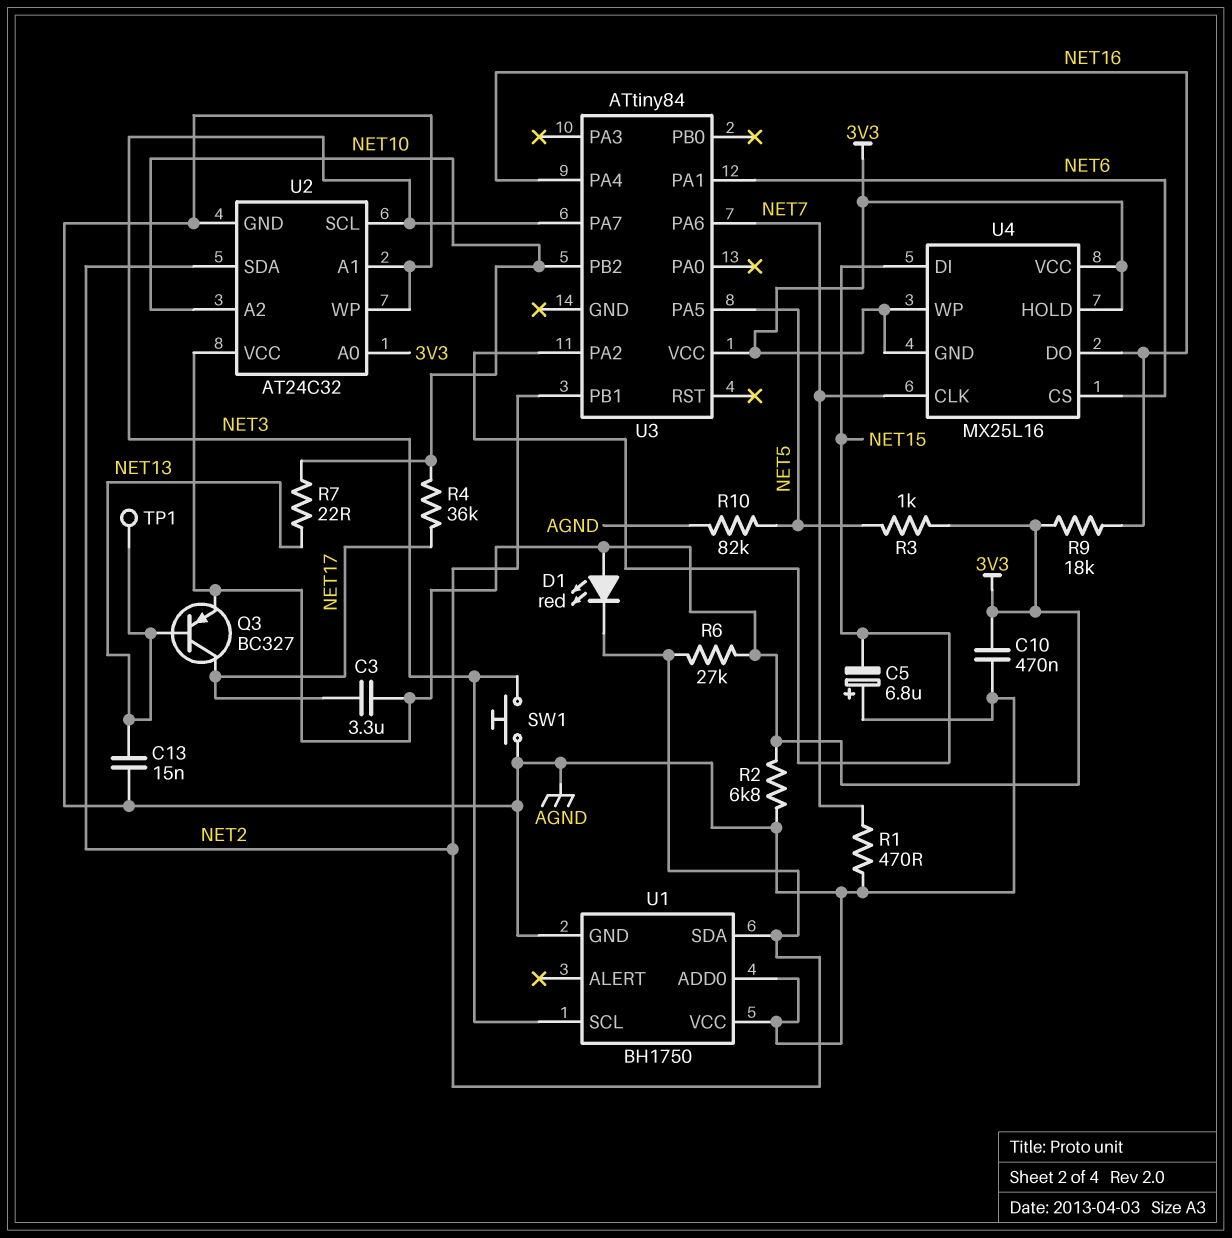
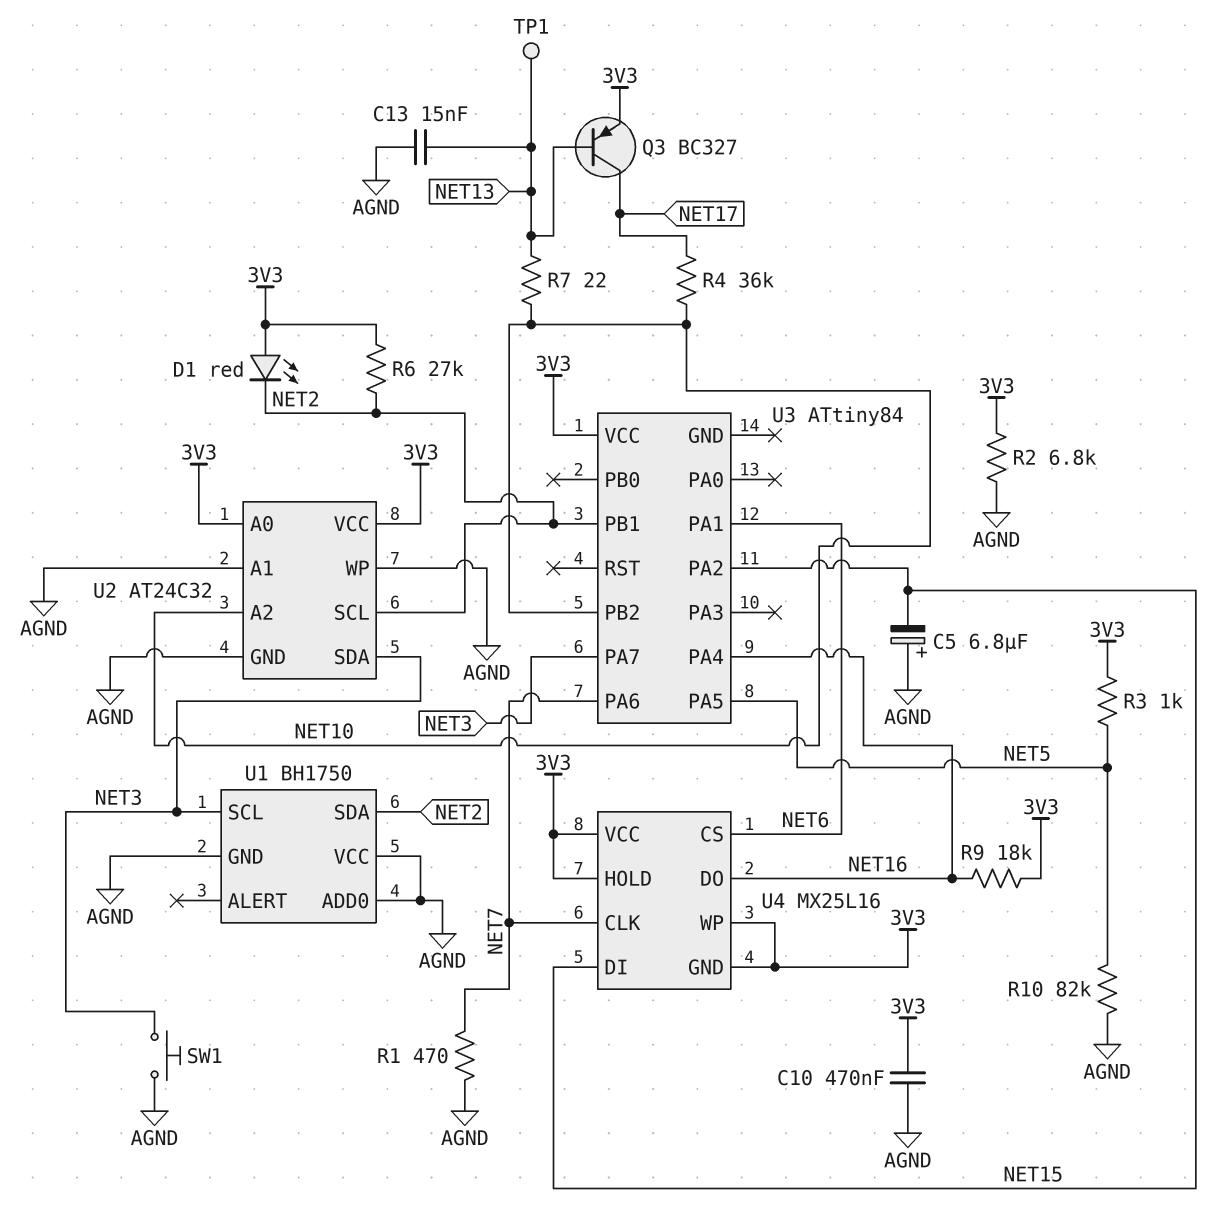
C3: 3.3uF (3V3, NET17) -> none
U2 pin SCL: NET3 -> NET2
U2 pin SDA: NET2 -> NET3

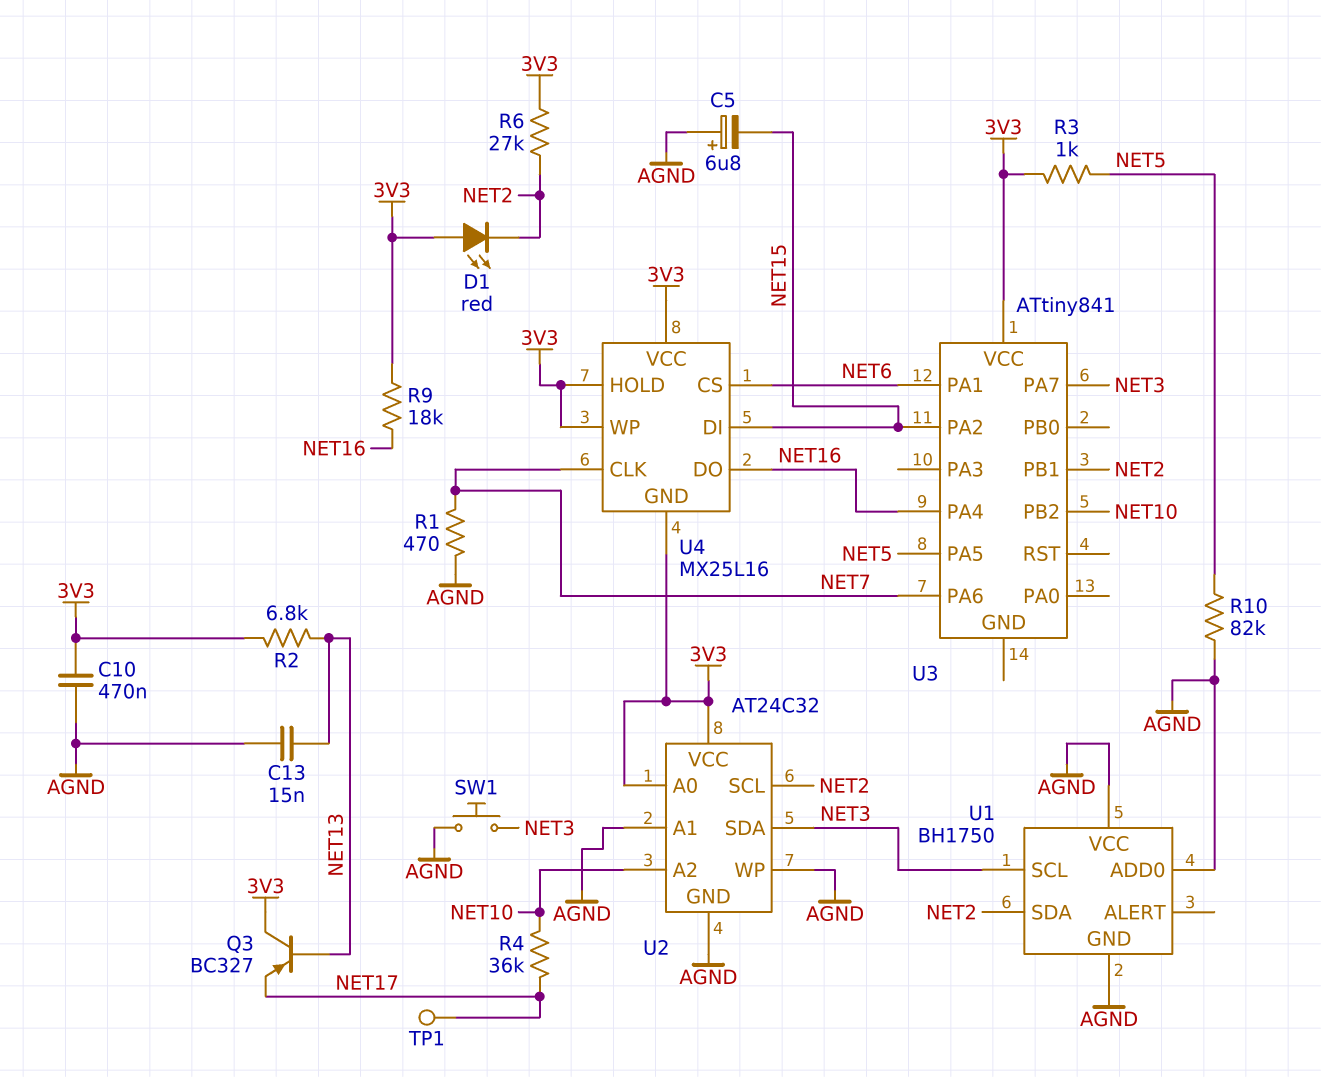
Q3: PNP BC327 (B NET13, C NET17, E 3V3) -> PNP BC327 (B NET13, C 3V3, E NET17)
R2: 6.8k (3V3, AGND) -> 6.8k (3V3, NET13)
R7: 22 (NET10, NET13) -> none
TP1: test point (NET13) -> test point (NET17)
U3: ATtiny84 -> ATtiny841

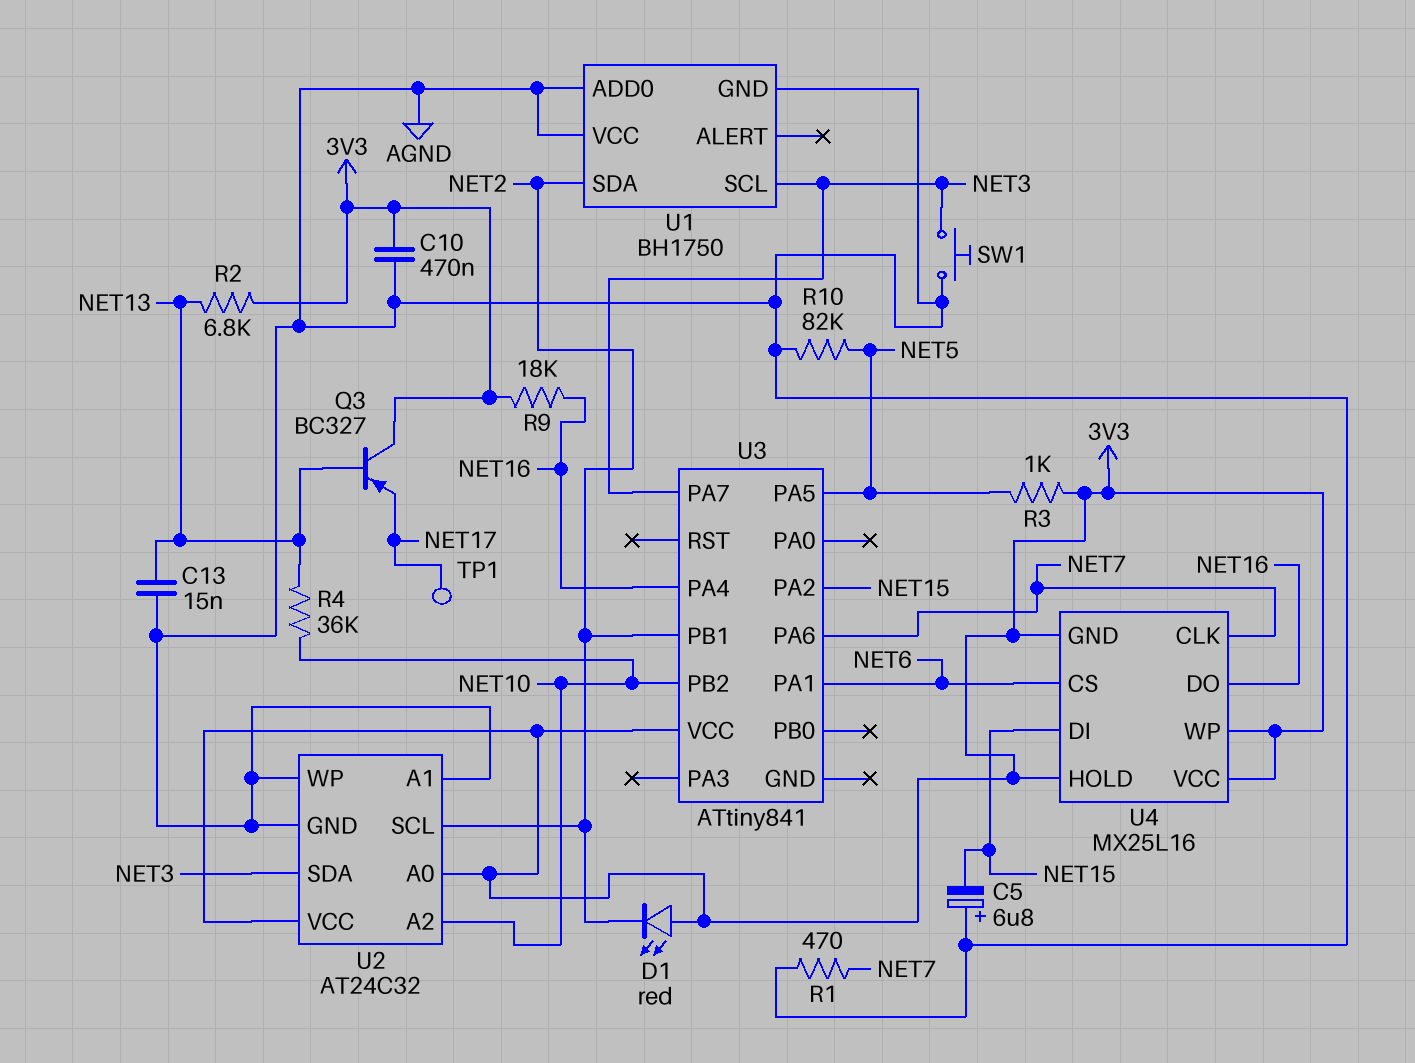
R4: 36k (NET10, NET17) -> 36k (NET10, NET13)
R6: 27k (3V3, NET2) -> none

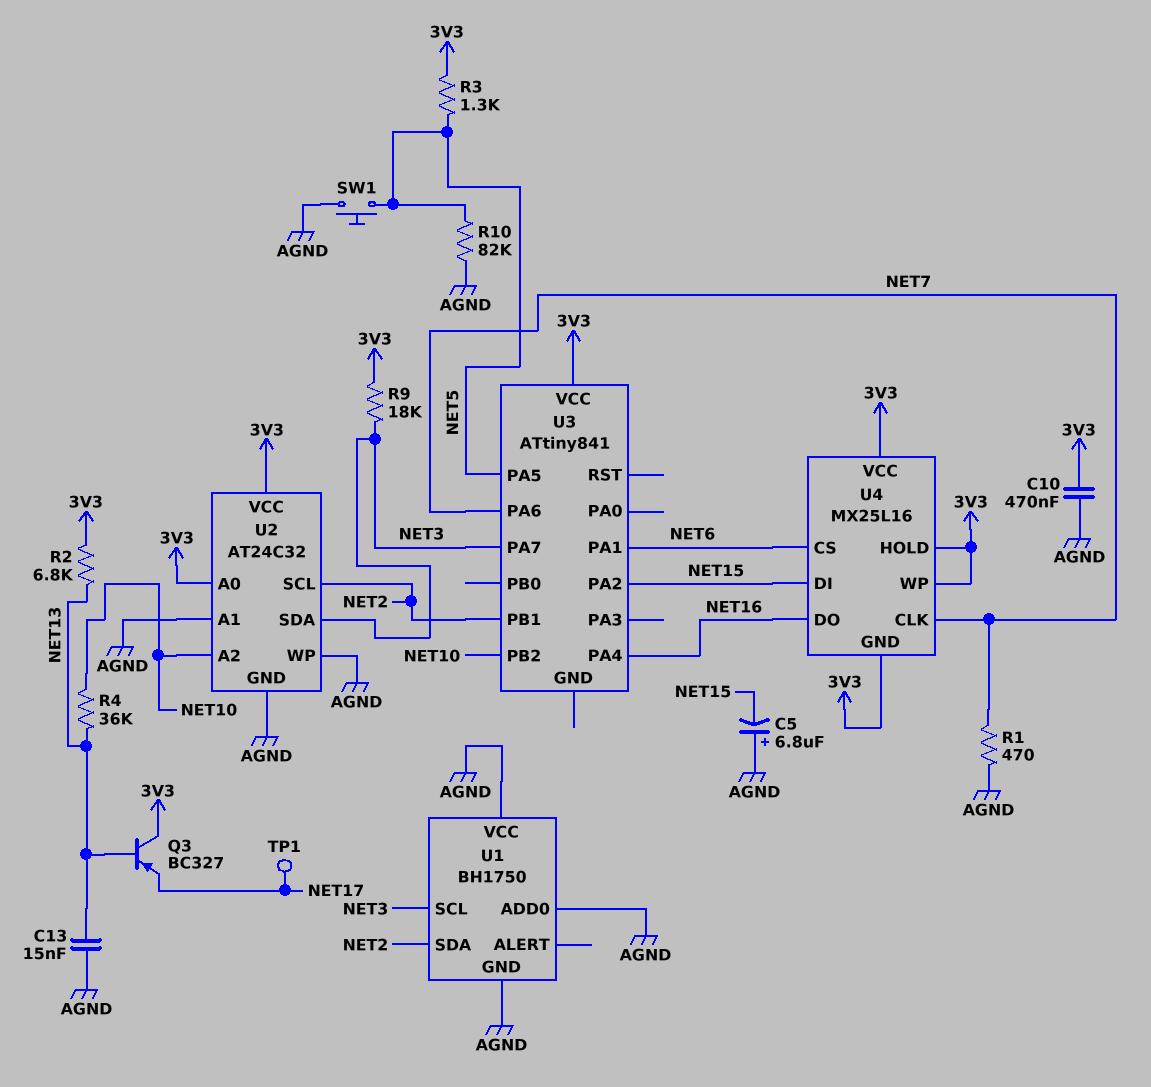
D1: LED red (A 3V3, K NET2) -> none
R3: 1k (3V3, NET5) -> 1.3k (3V3, NET5)
R9: 18k (3V3, NET16) -> 18k (3V3, NET3)
SW1: button (AGND, NET3) -> button (AGND, NET5)

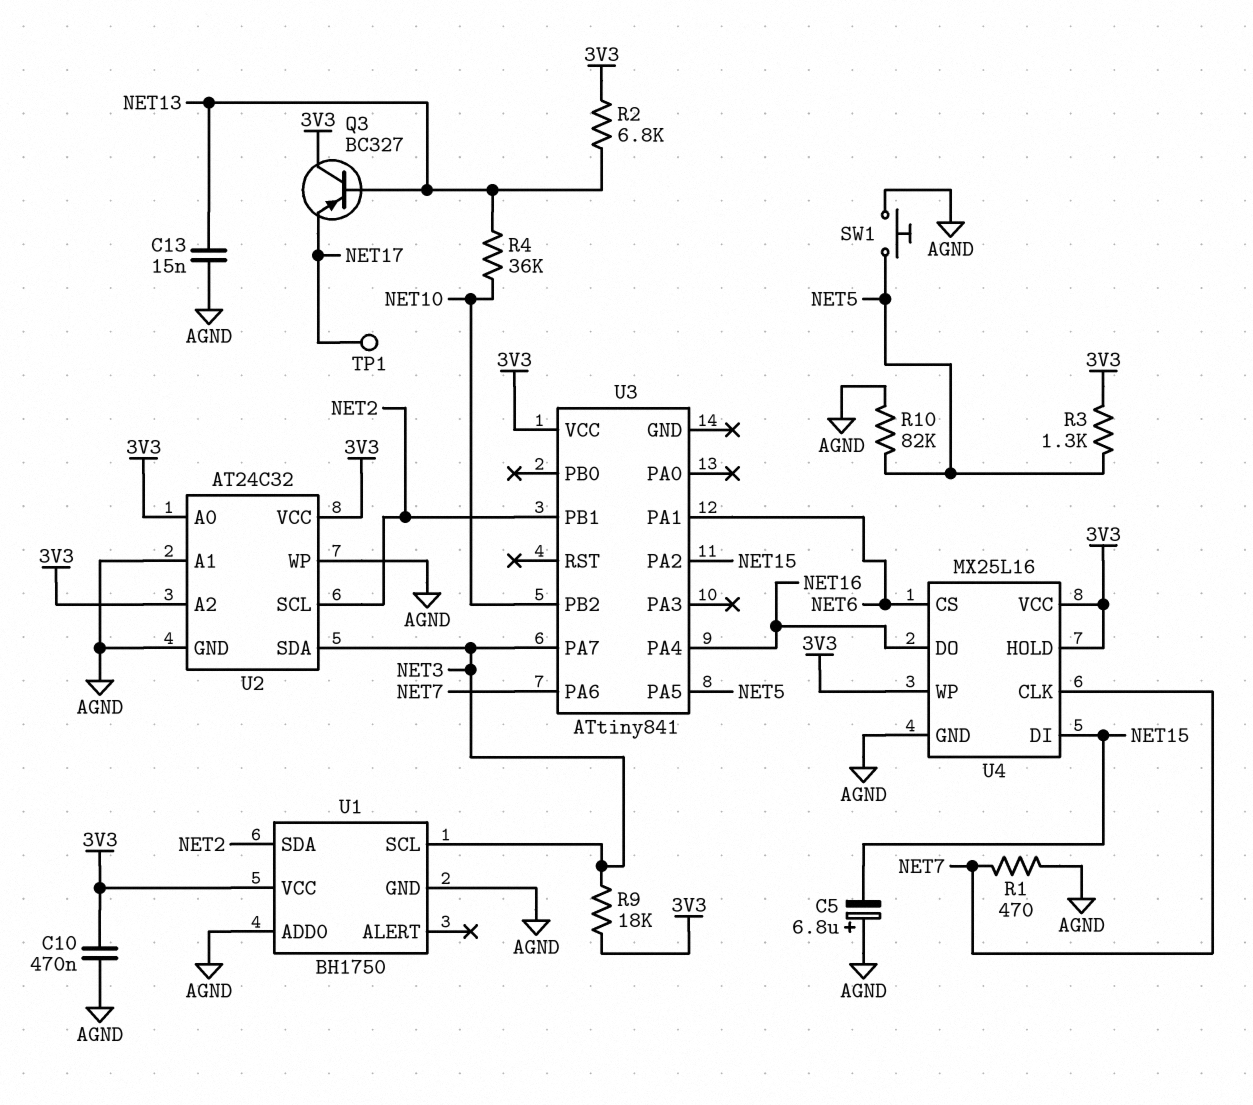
U1 pin VCC: AGND -> 3V3
U2 pin A2: NET10 -> 3V3
U4 pin GND: 3V3 -> AGND

